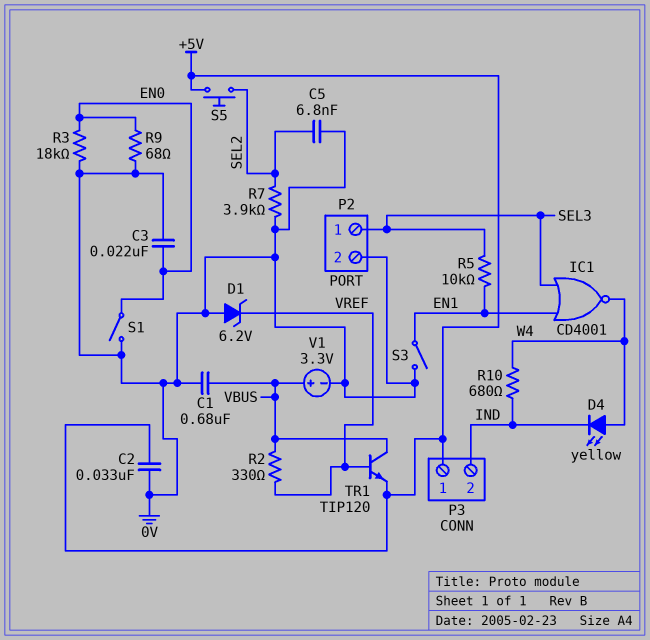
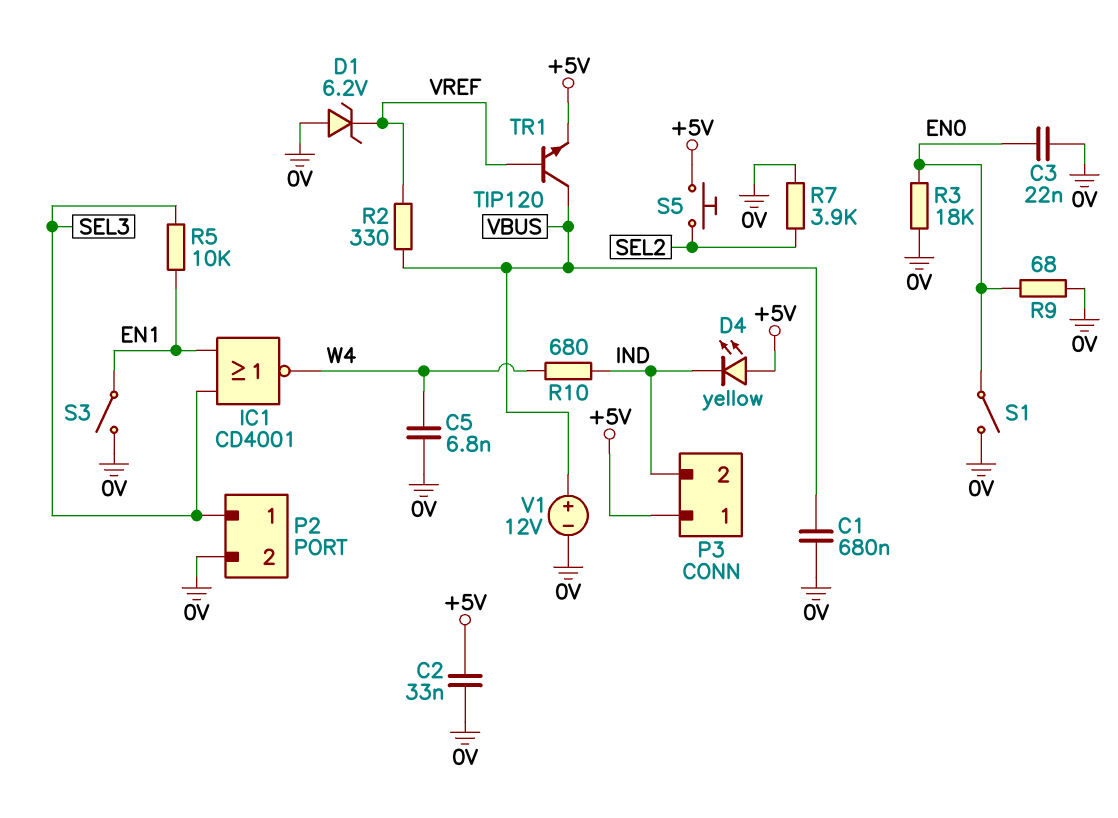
C5: 6.8nF (0V, SEL2) -> 6.8nF (0V, W4)
D4: LED yellow (A W4, K IND) -> LED yellow (A +5V, K IND)
V1: 3.3V (plus VBUS, minus 0V) -> 12V (plus VBUS, minus 0V)

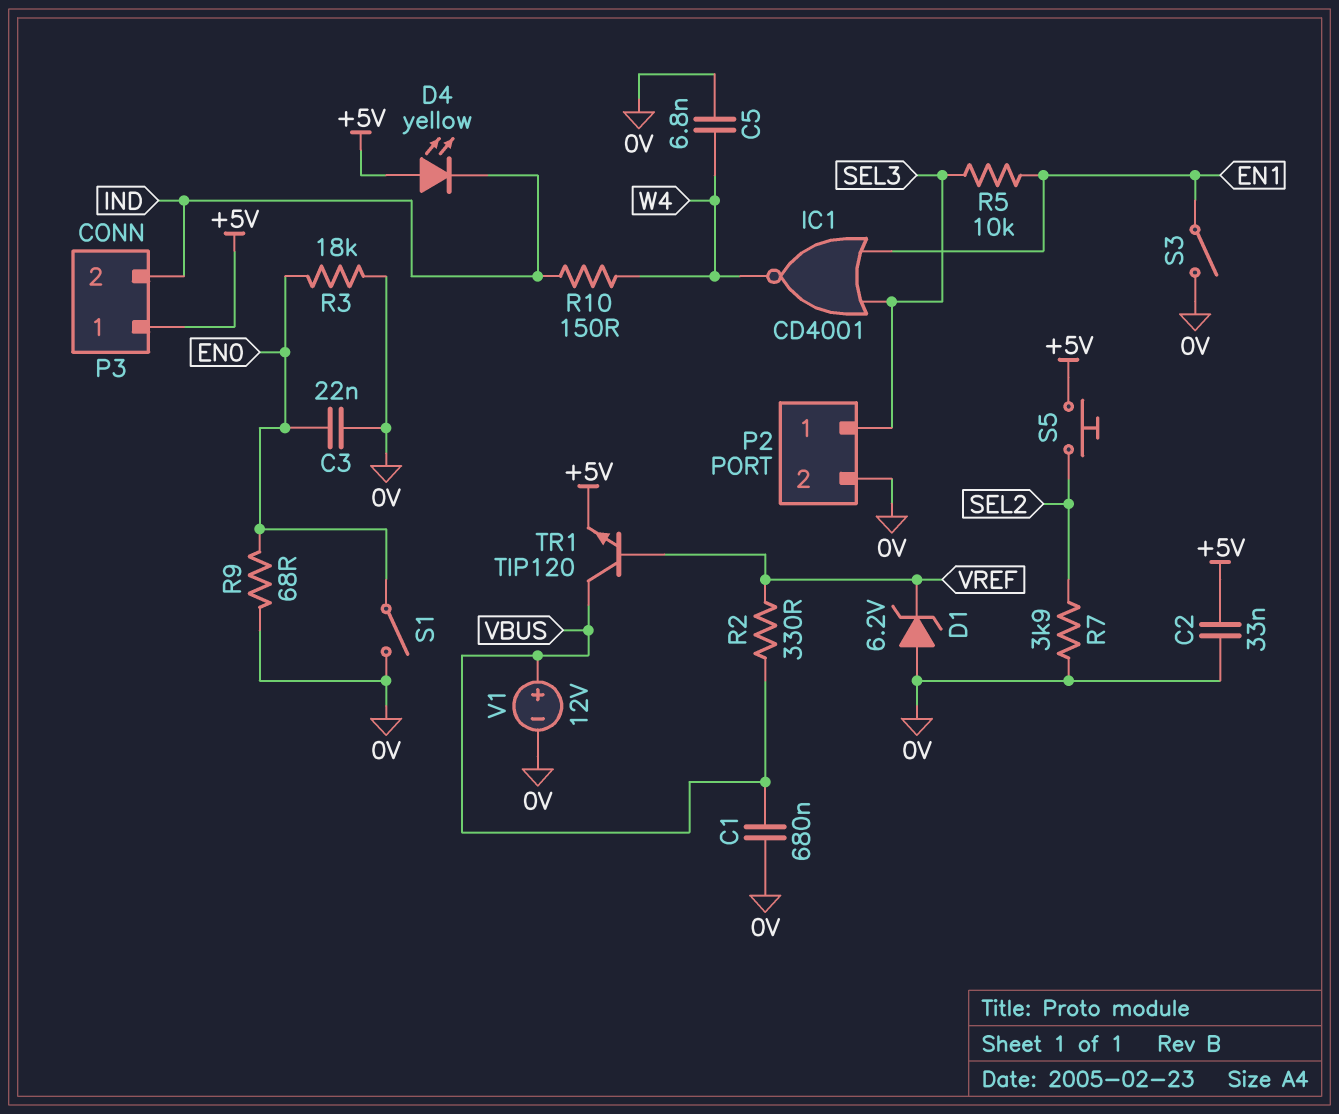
R10: 680 (IND, W4) -> 150 (IND, W4)

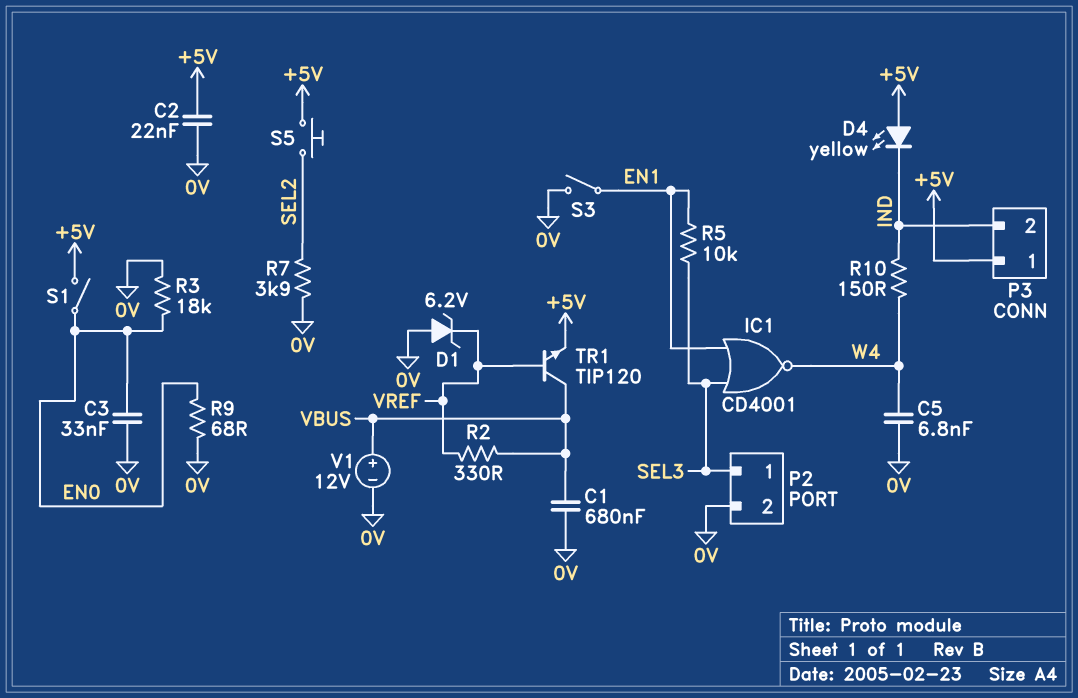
C2: 33nF (+5V, 0V) -> 22nF (+5V, 0V)
C3: 22nF (0V, EN0) -> 33nF (0V, EN0)
S1: switch (0V, EN0) -> switch (+5V, EN0)

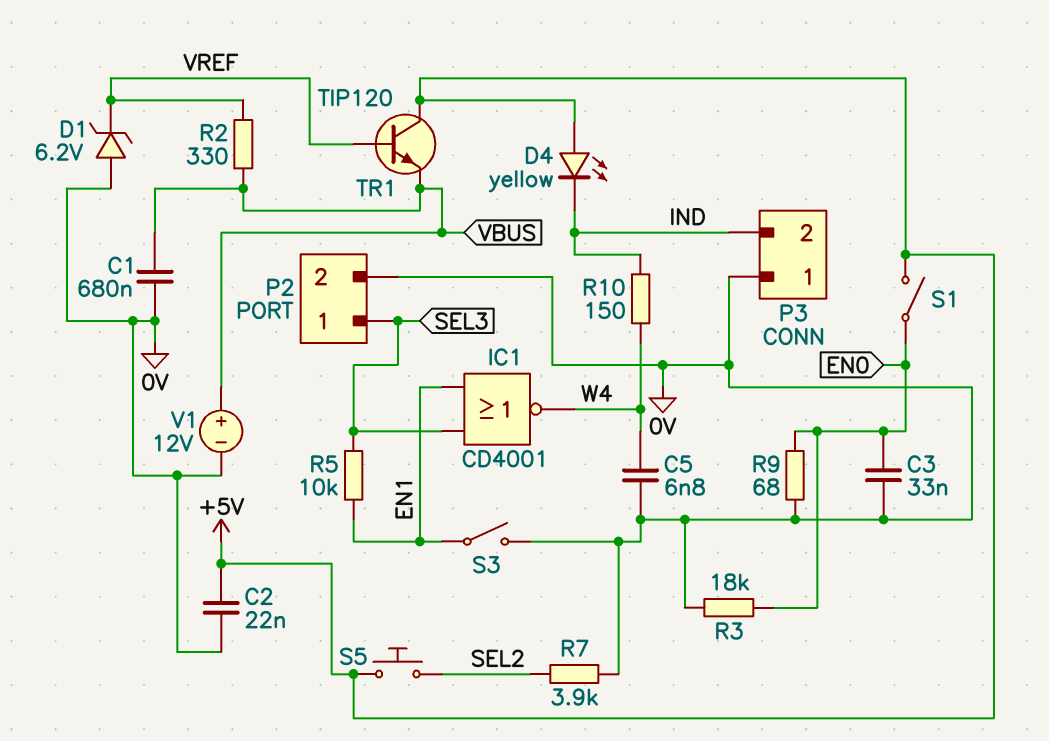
P3 pin 1: +5V -> 0V
TR1: NPN TIP120 (B VREF, C VBUS, E +5V) -> NPN TIP120 (B VREF, C +5V, E VBUS)

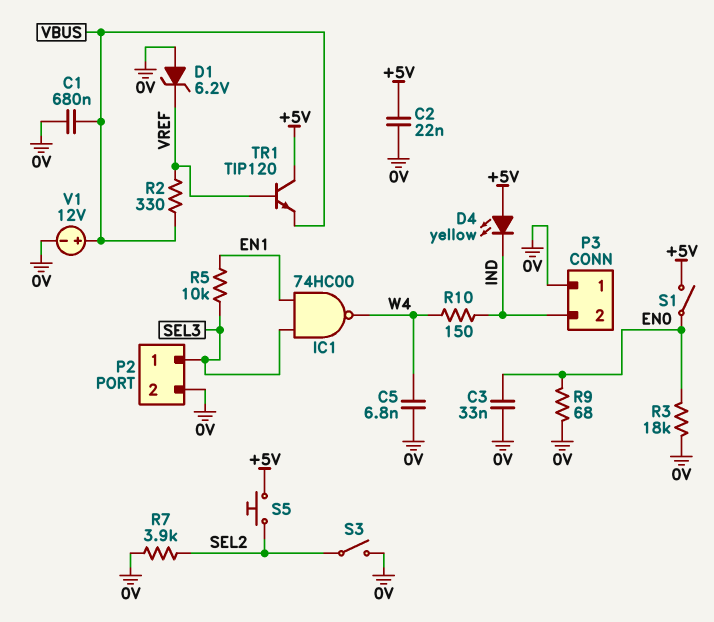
IC1: NOR CD4001 (in EN1, in SEL3, out W4) -> NAND 74HC00 (in EN1, in SEL3, out W4)
S3: switch (0V, EN1) -> switch (0V, SEL2)

